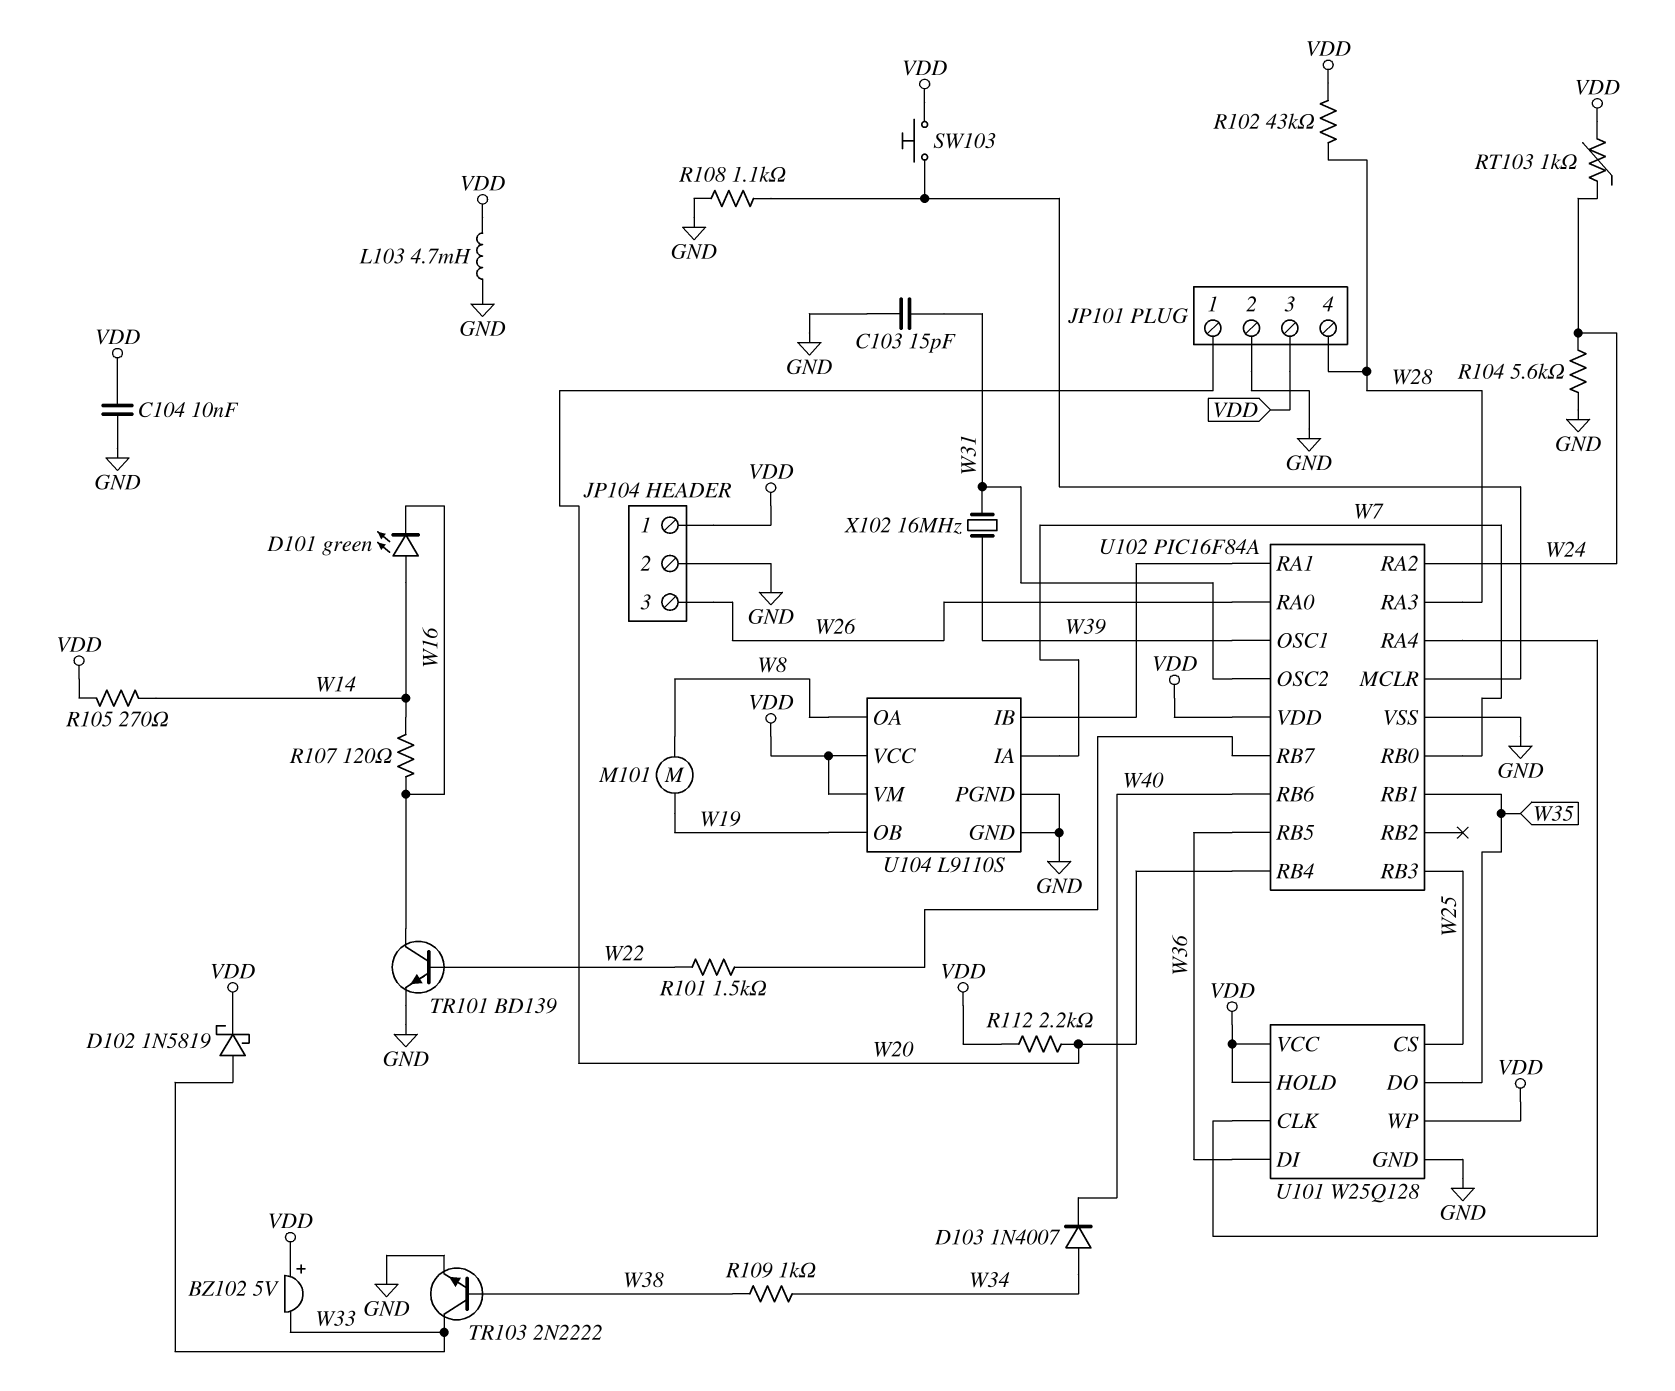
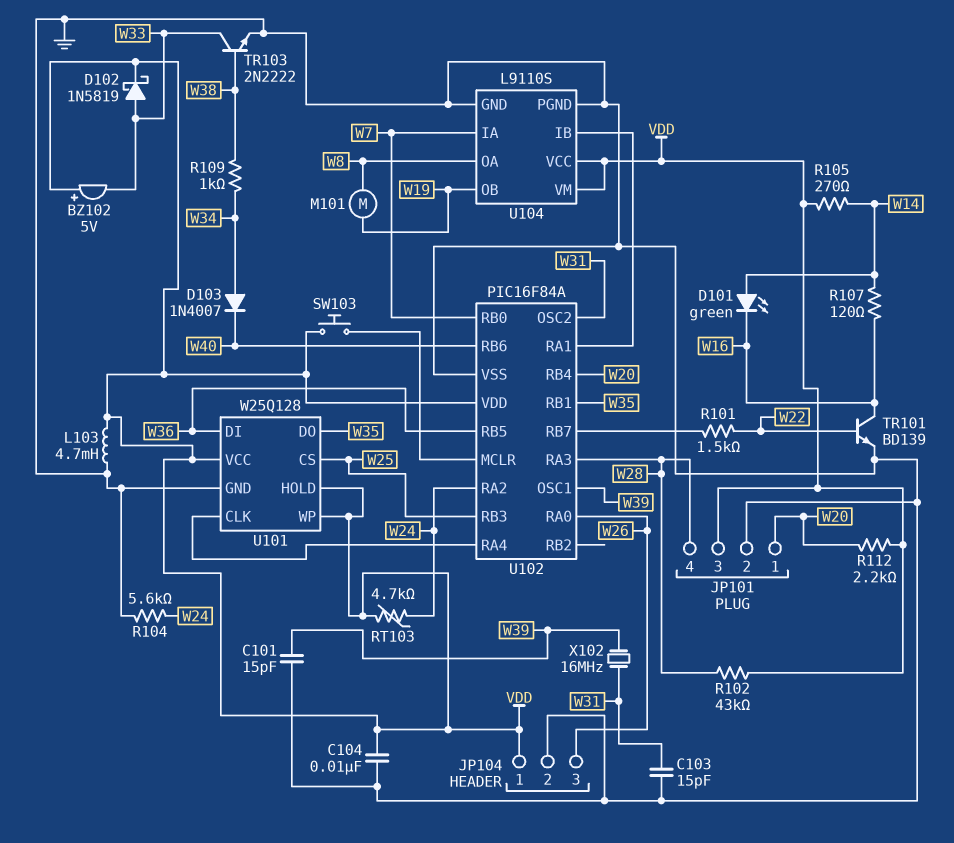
C101: none -> 15pF (GND, W39)
R108: 1.1k (GND, U102/MCLR) -> none
RT103: 1k (VDD, W24) -> 4.7k (VDD, W24)

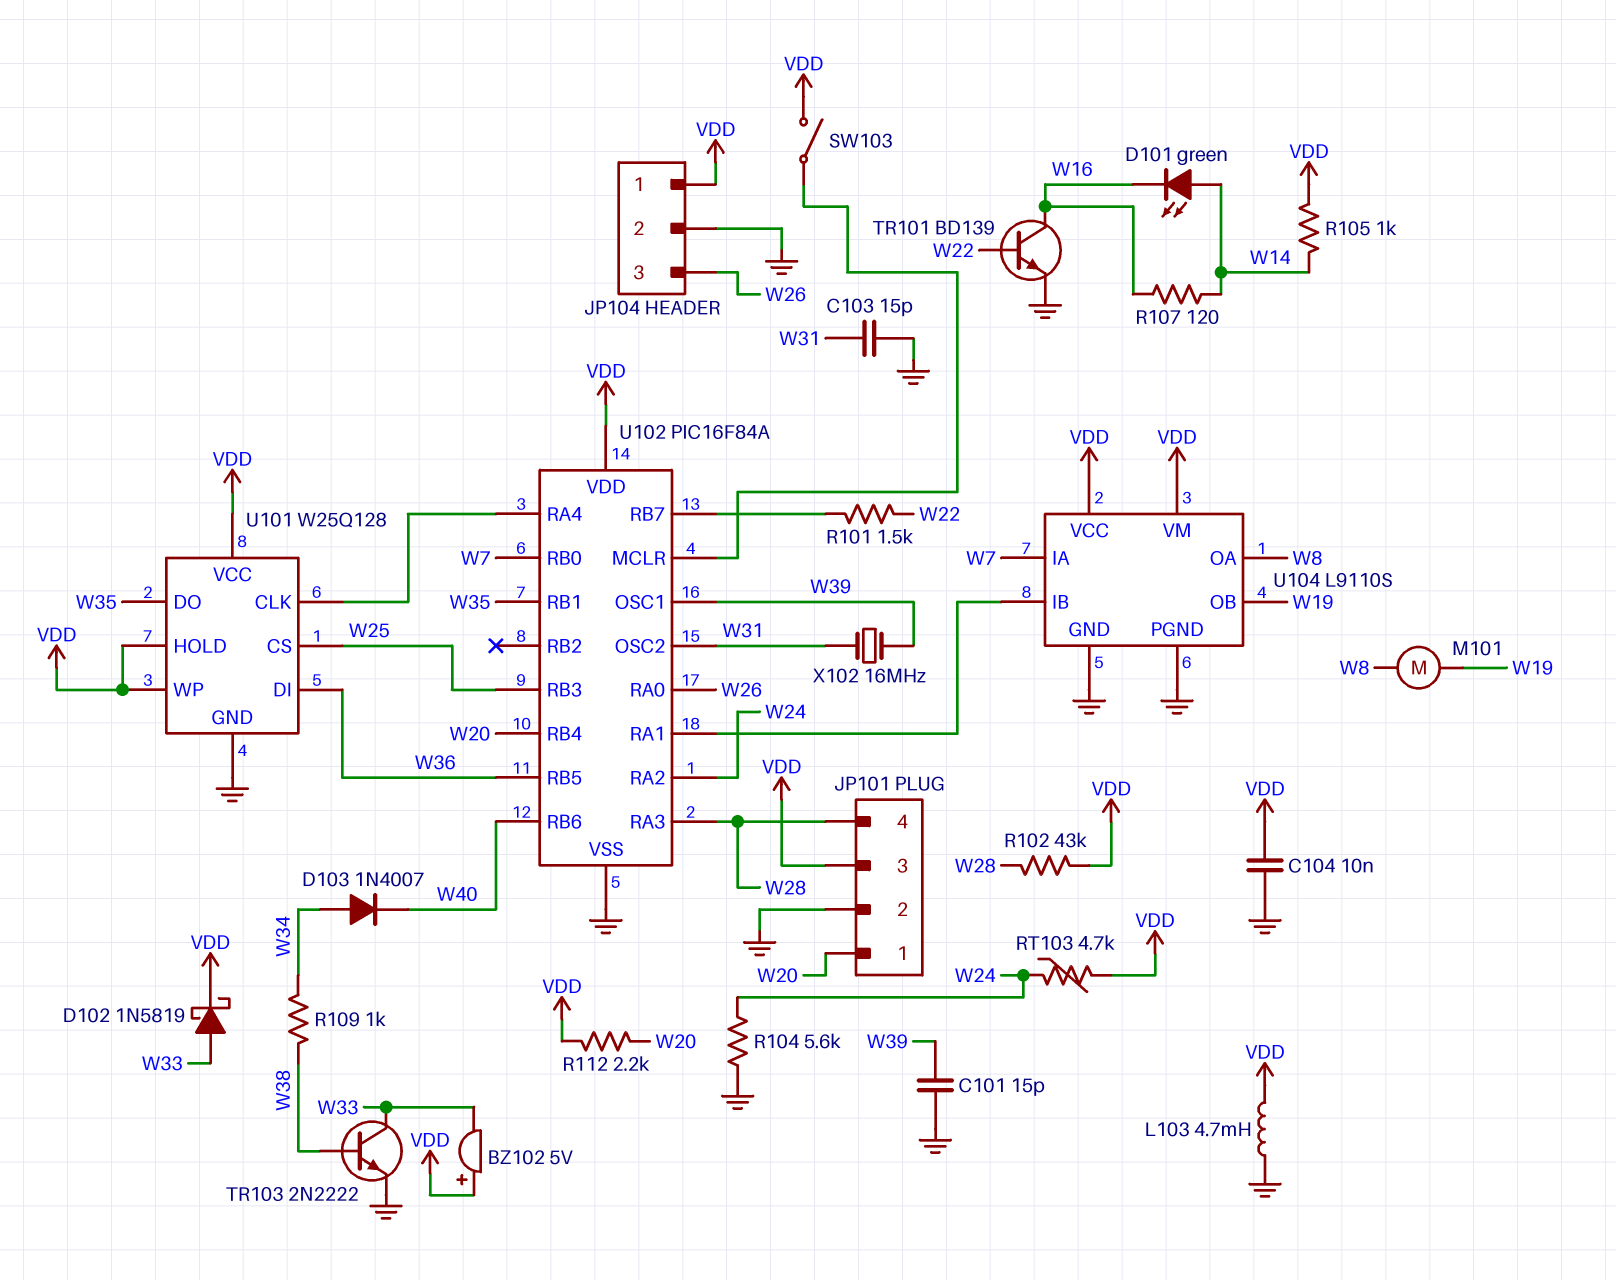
R105: 270 (VDD, W14) -> 1k (VDD, W14)
SW103: button (U102/MCLR, VDD) -> switch (U102/MCLR, VDD)

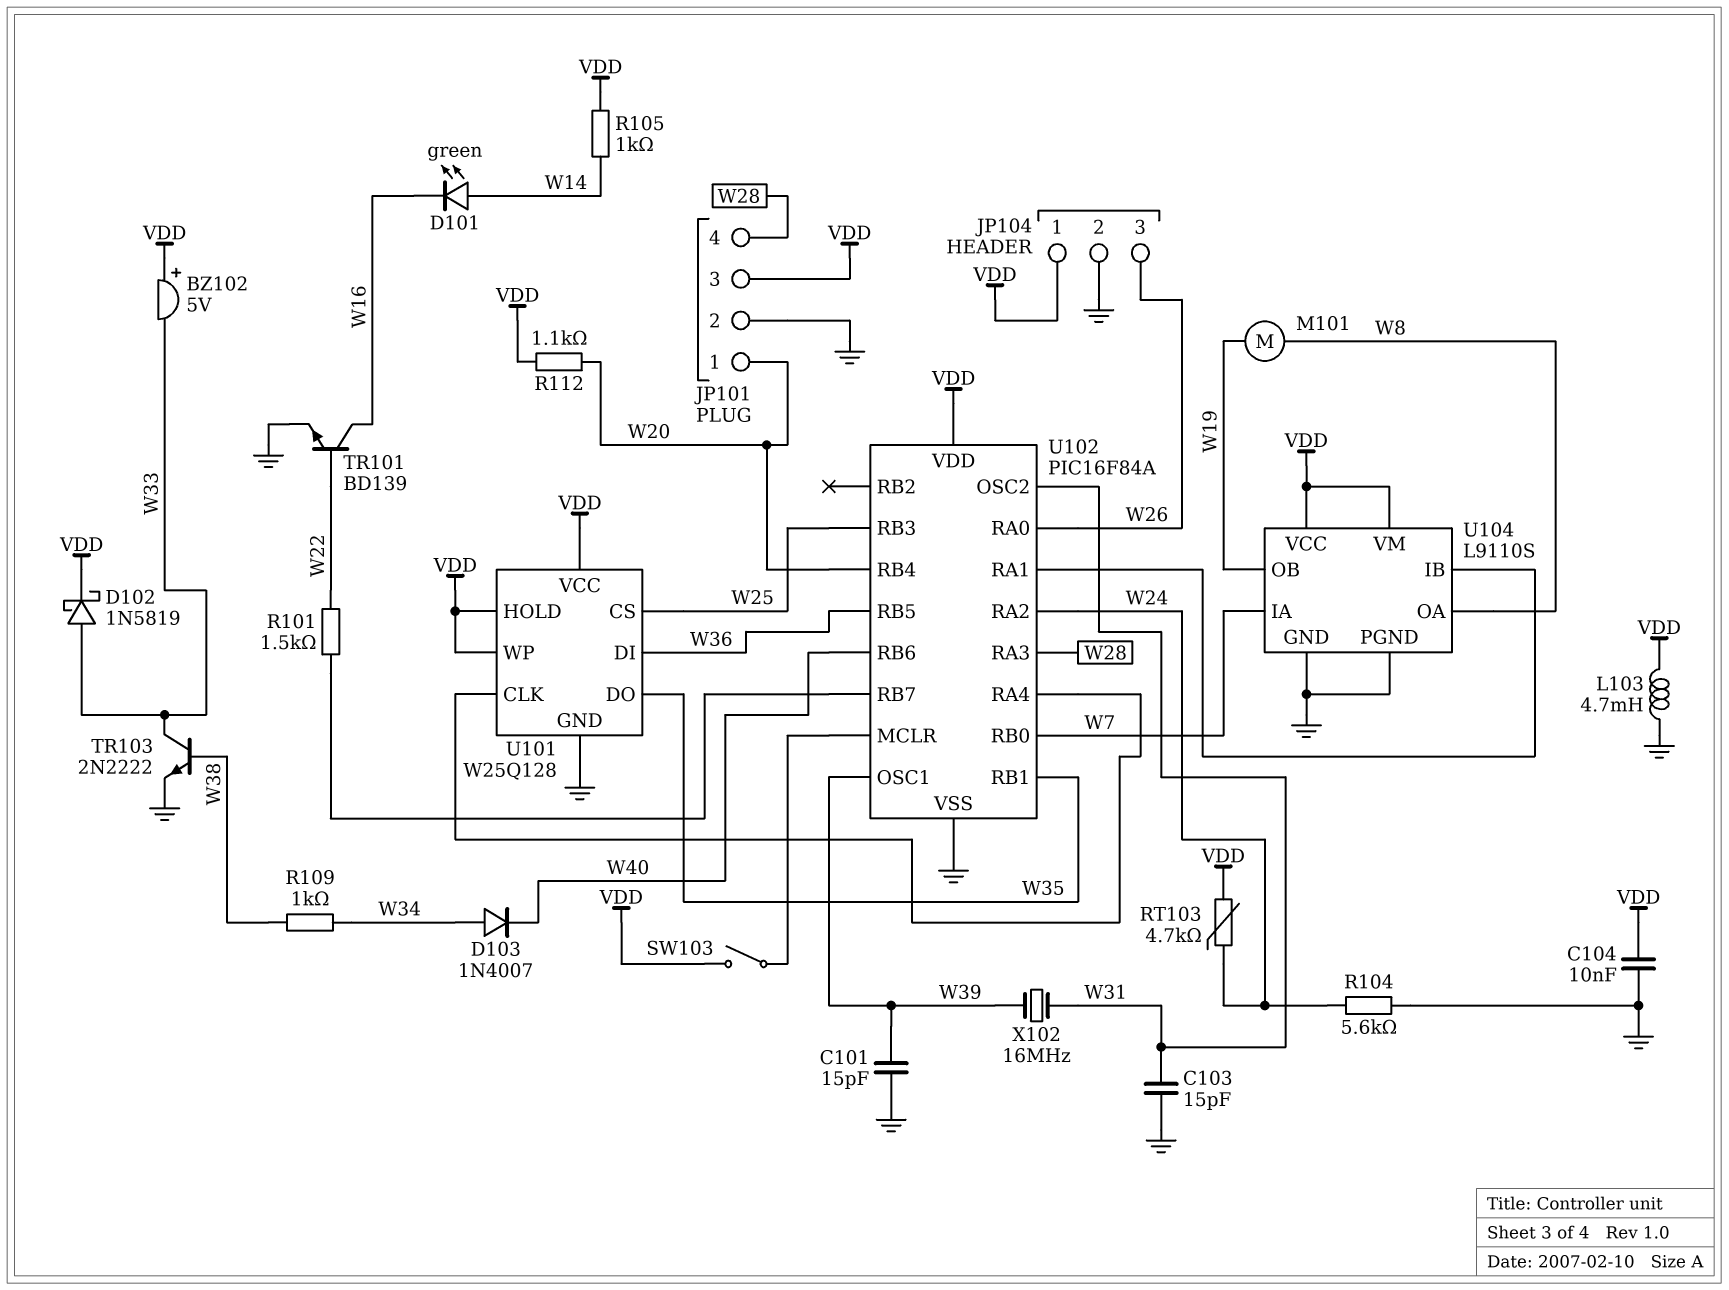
R102: 43k (VDD, W28) -> none
R107: 120 (W14, W16) -> none
R112: 2.2k (VDD, W20) -> 1.1k (VDD, W20)

